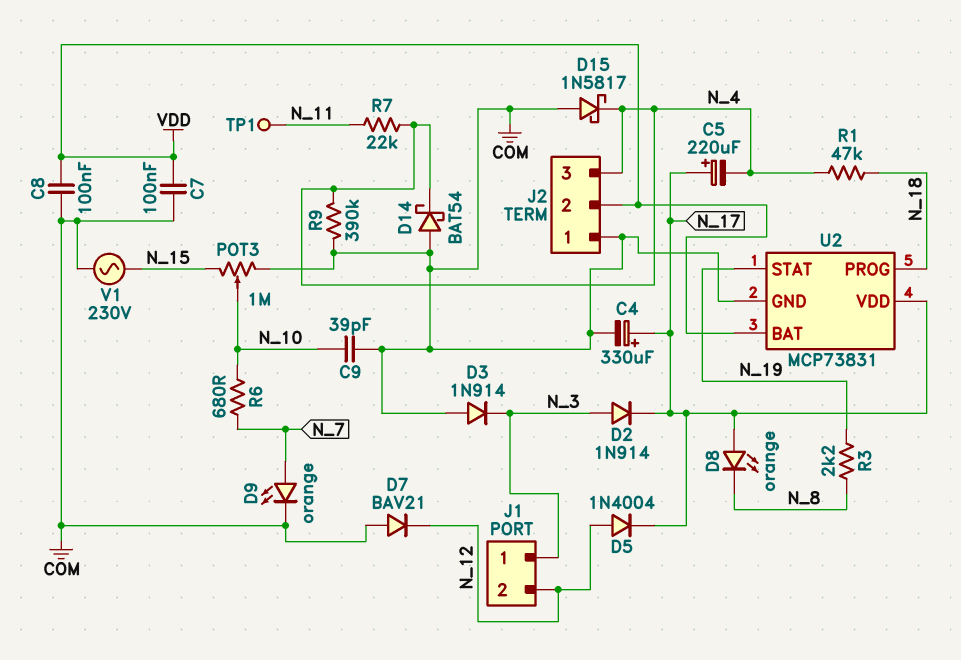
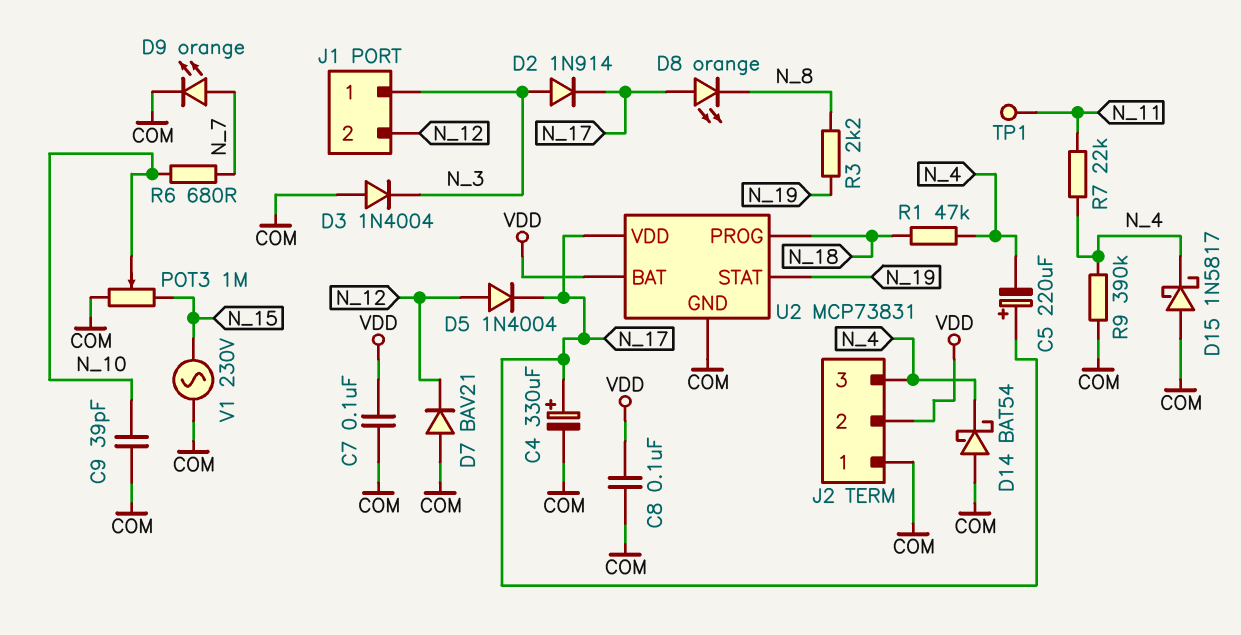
D3: diode 1N914 (A COM, K N_3) -> diode 1N4004 (A COM, K N_3)

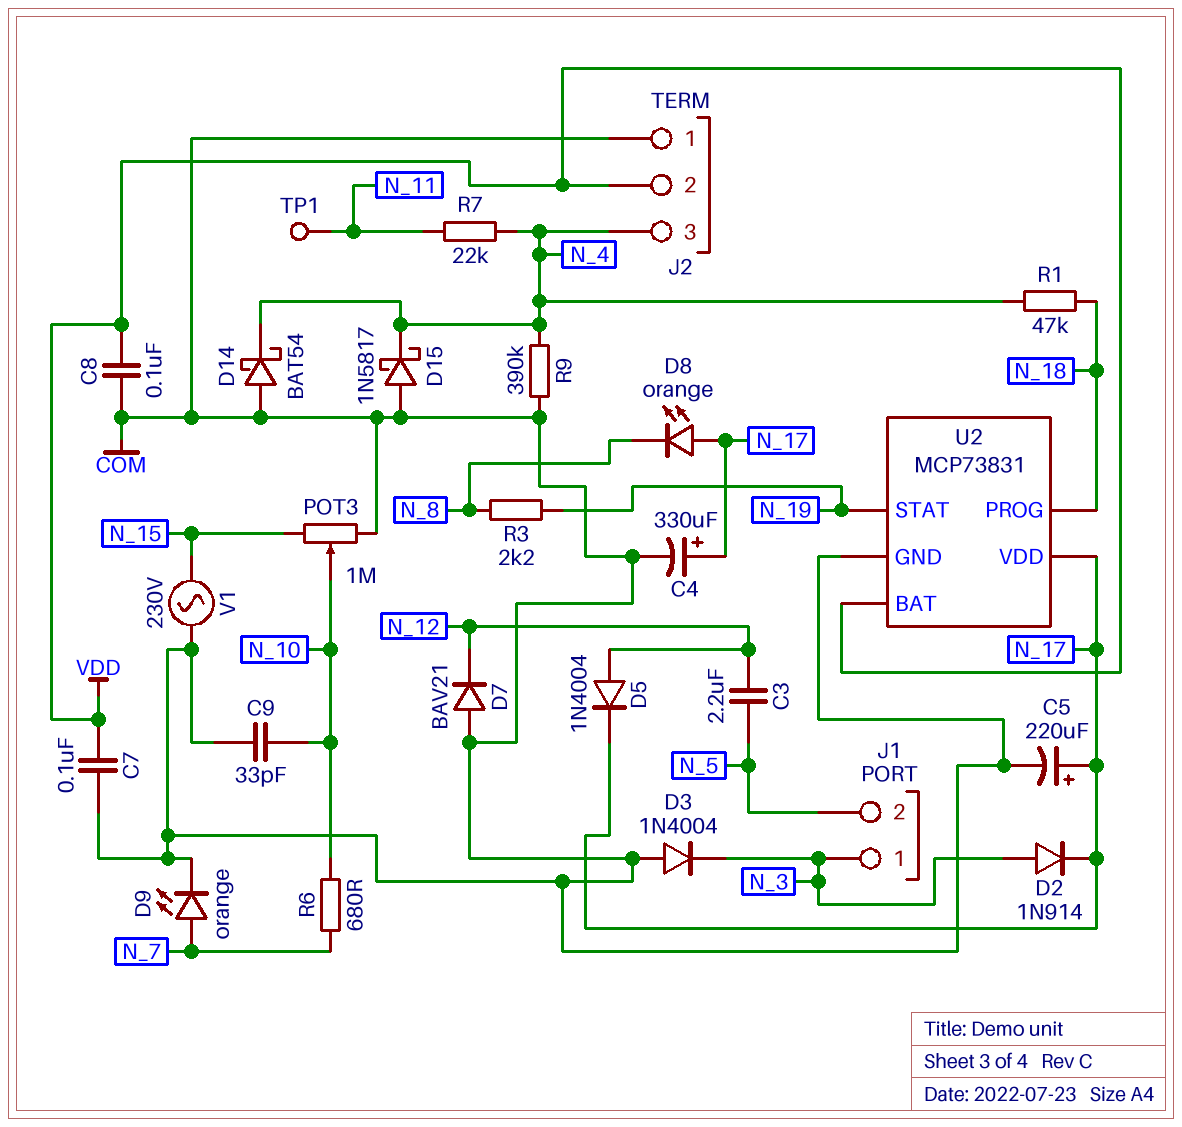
C3: none -> 2.2uF (N_5, N_12)
C5: 220uF (plus N_17, minus N_4) -> 220uF (plus N_17, minus COM)
C9: 39pF (COM, N_10) -> 33pF (COM, N_10)
J1 pin 2: N_12 -> N_5

